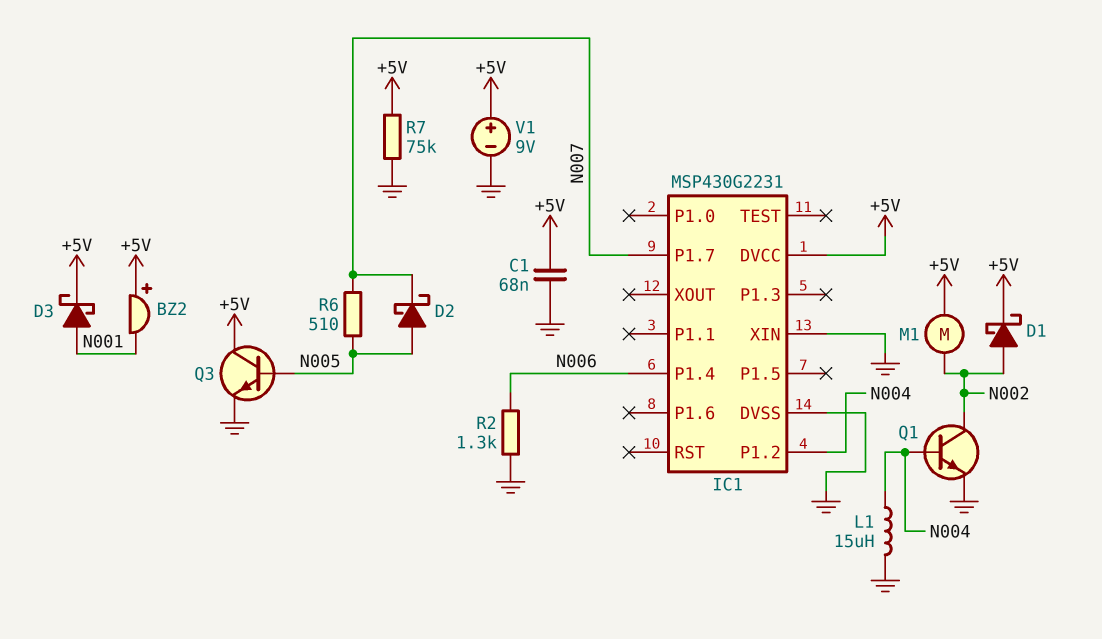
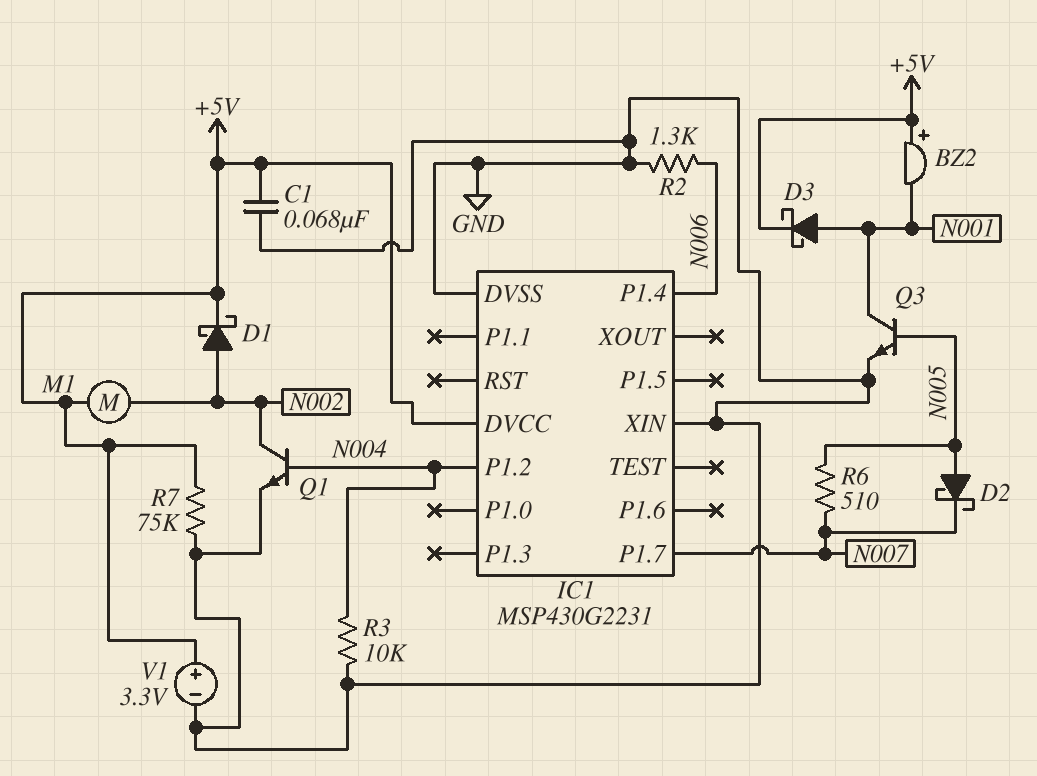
L1: 15uH (GND, N004) -> none
Q3: NPN (B N005, C +5V, E GND) -> NPN (B N005, C N001, E GND)
R3: none -> 10k (GND, N004)
V1: 9V (plus +5V, minus GND) -> 3.3V (plus +5V, minus GND)

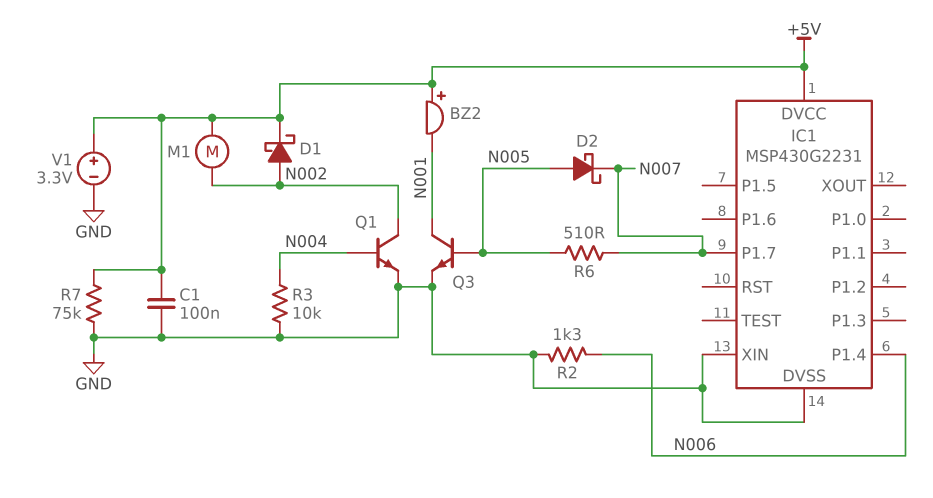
C1: 68nF (+5V, GND) -> 100nF (+5V, GND)
D3: schottky (A N001, K +5V) -> none
IC1 pin P1.2: N004 -> none

